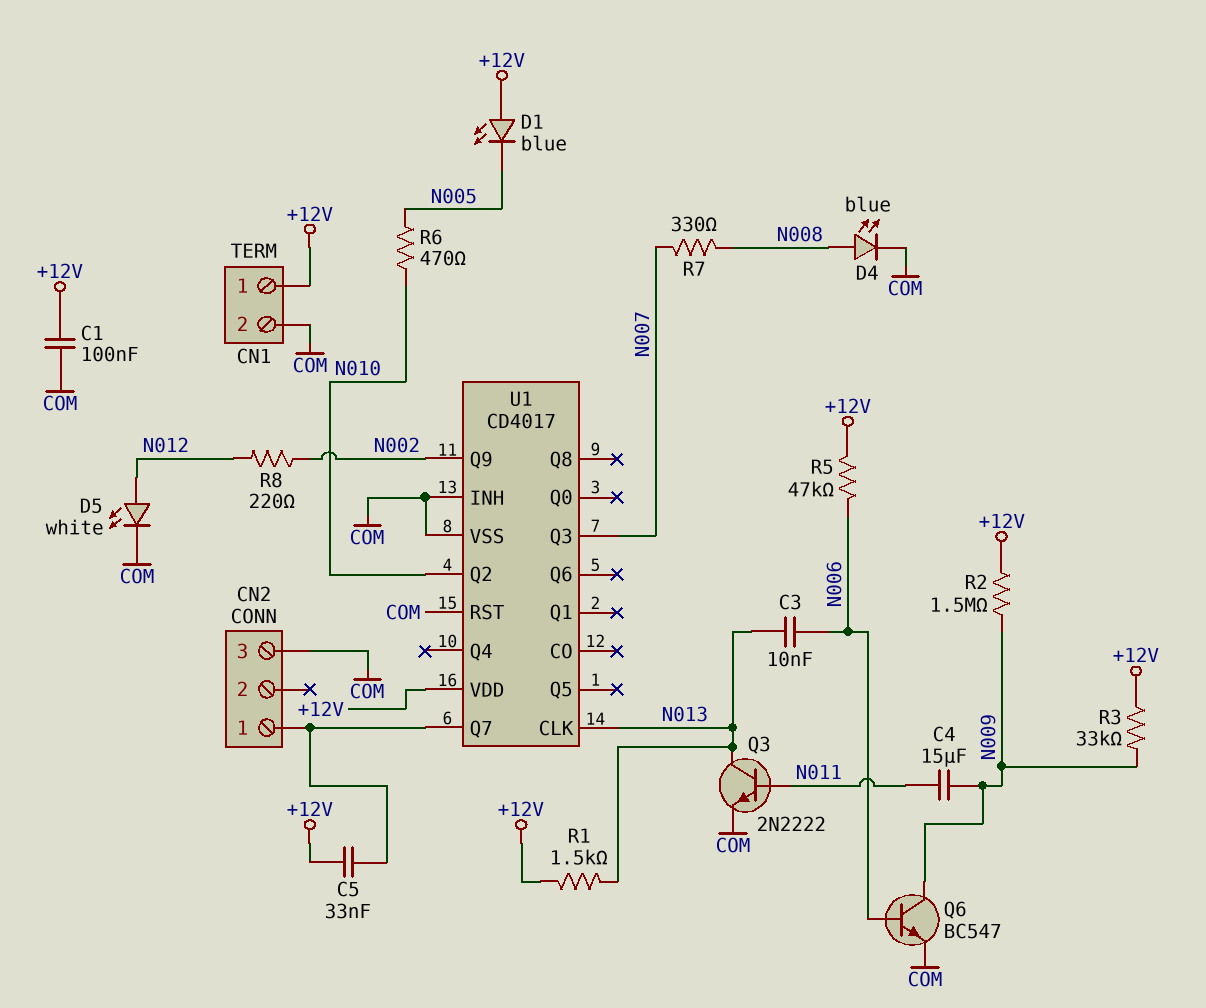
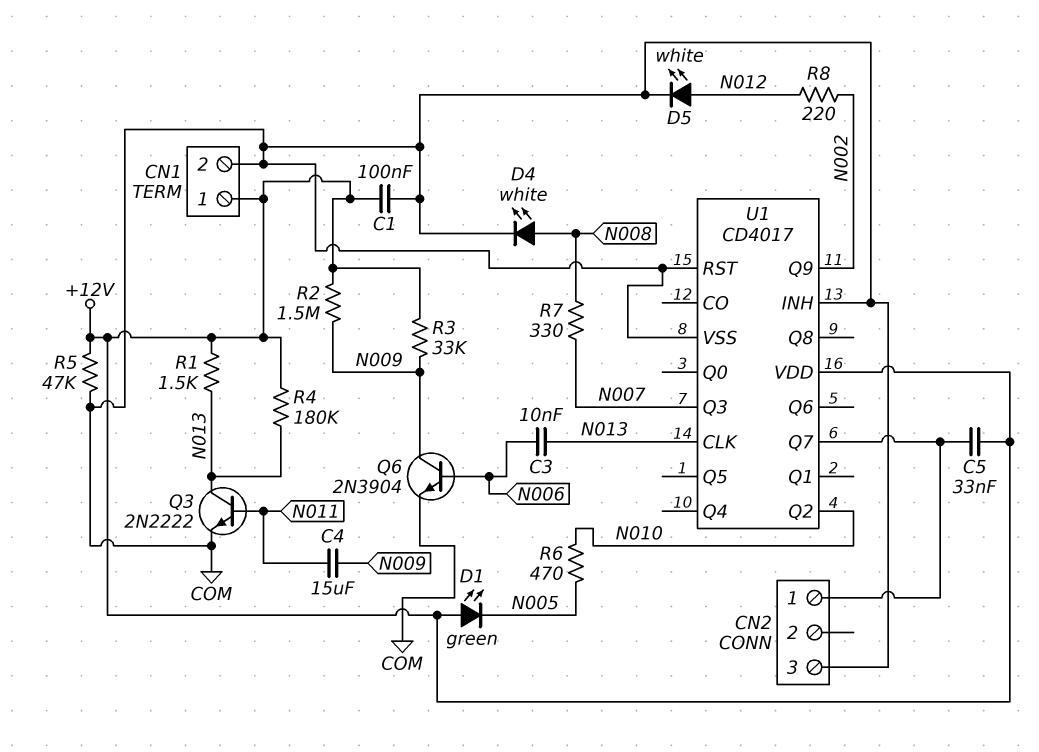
D1: LED blue (A +12V, K N005) -> LED green (A +12V, K N005)
D4: LED blue (A N008, K COM) -> LED white (A N008, K COM)
Q6: NPN BC547 (B N006, C N009, E COM) -> NPN 2N3904 (B N006, C N009, E COM)
R4: none -> 180k (+12V, N013)
R5: 47k (+12V, N006) -> 47k (+12V, COM)

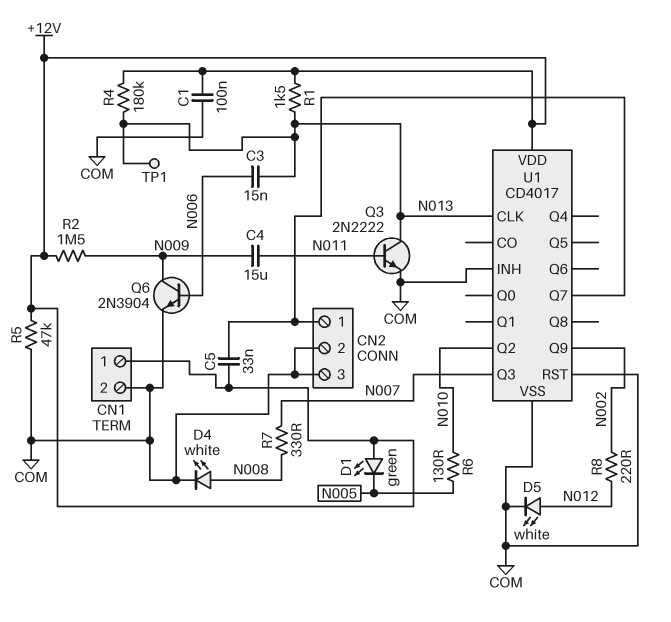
C3: 10nF (N006, N013) -> 15nF (N006, N013)
CN2 pin 2: none -> COM
R3: 33k (+12V, N009) -> none
R6: 470 (N005, N010) -> 130 (N005, N010)
TP1: none -> test point (N013)

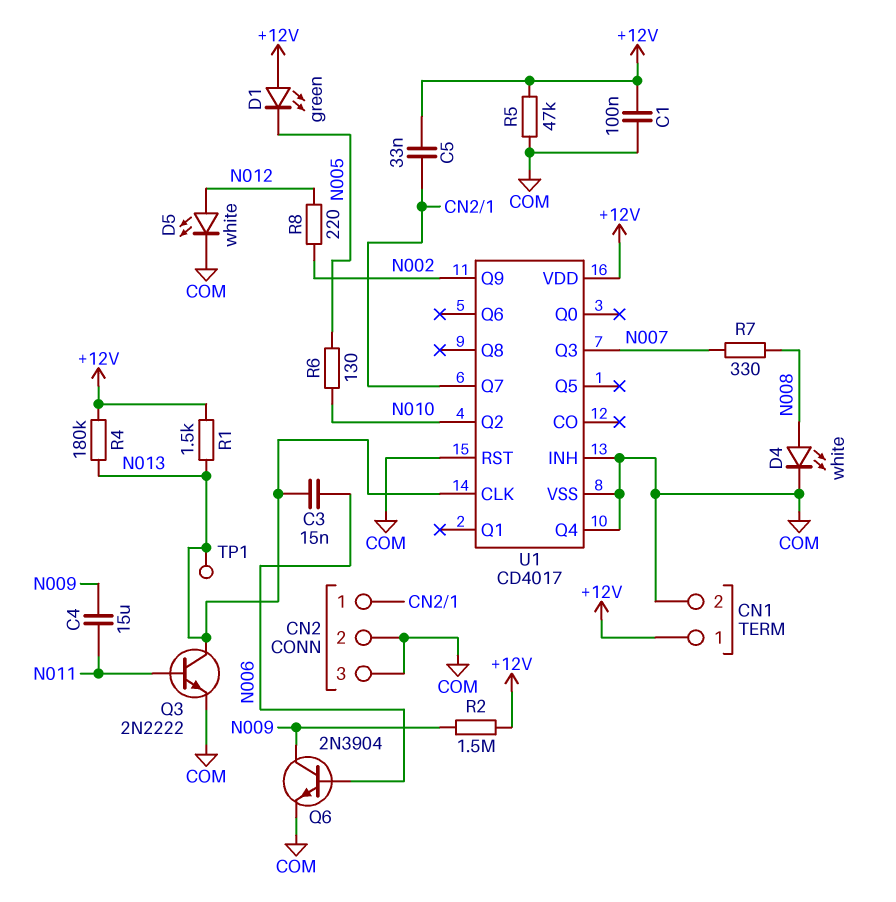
U1 pin Q4: none -> COM

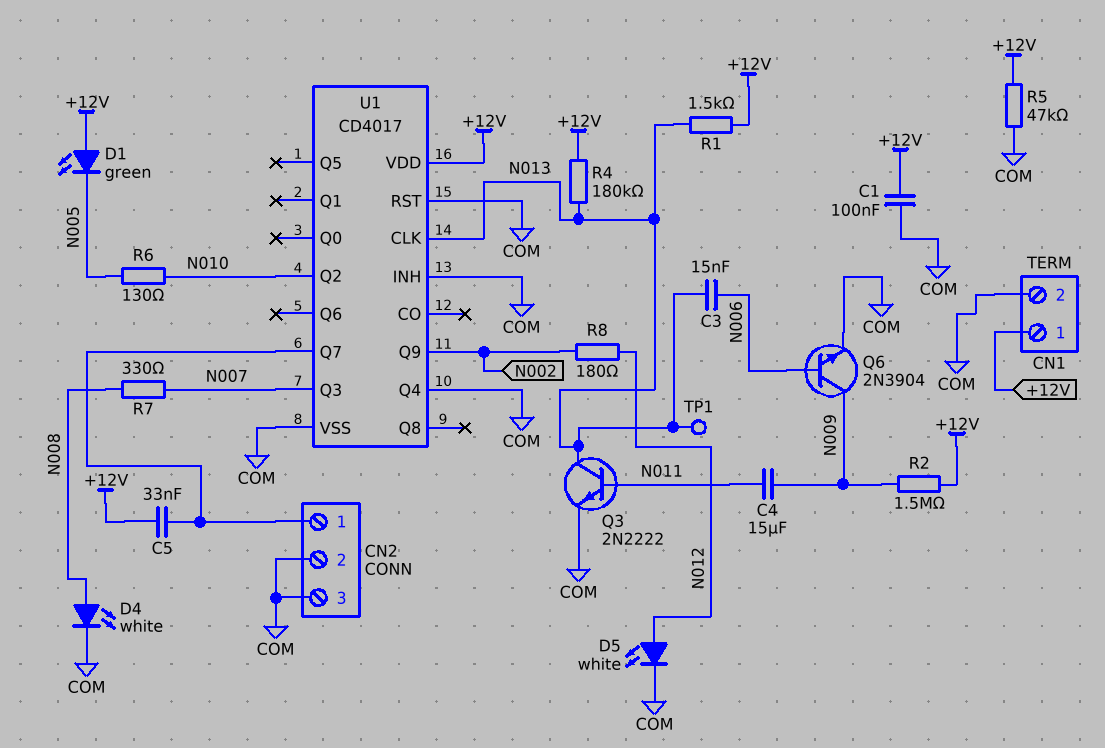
R8: 220 (N002, N012) -> 180 (N002, N012)

